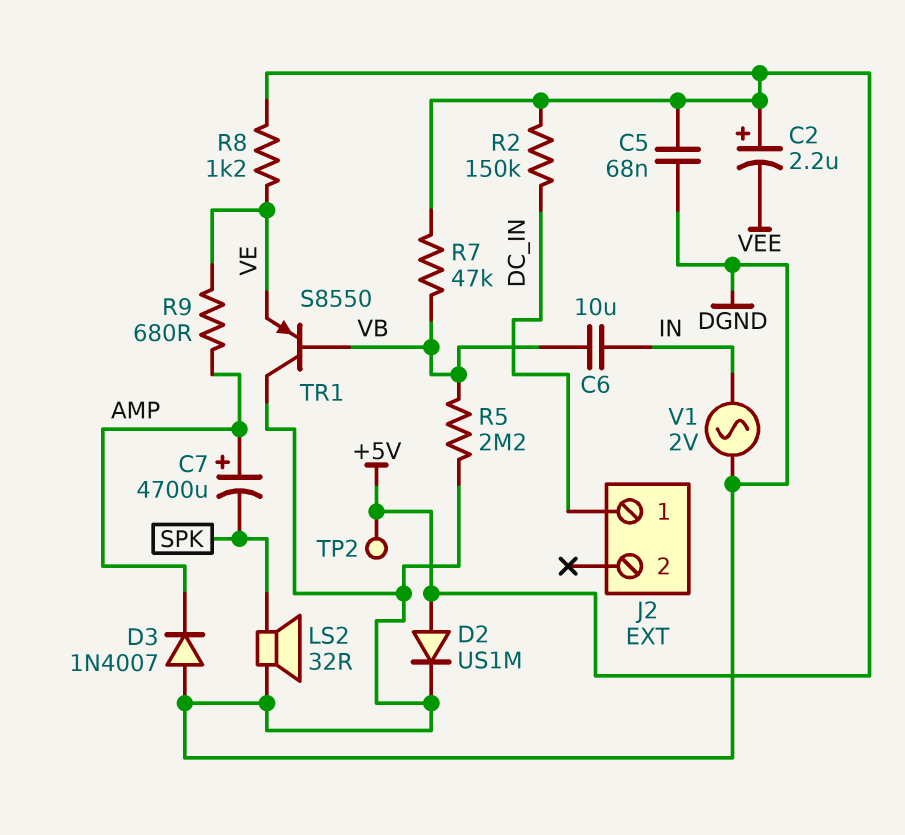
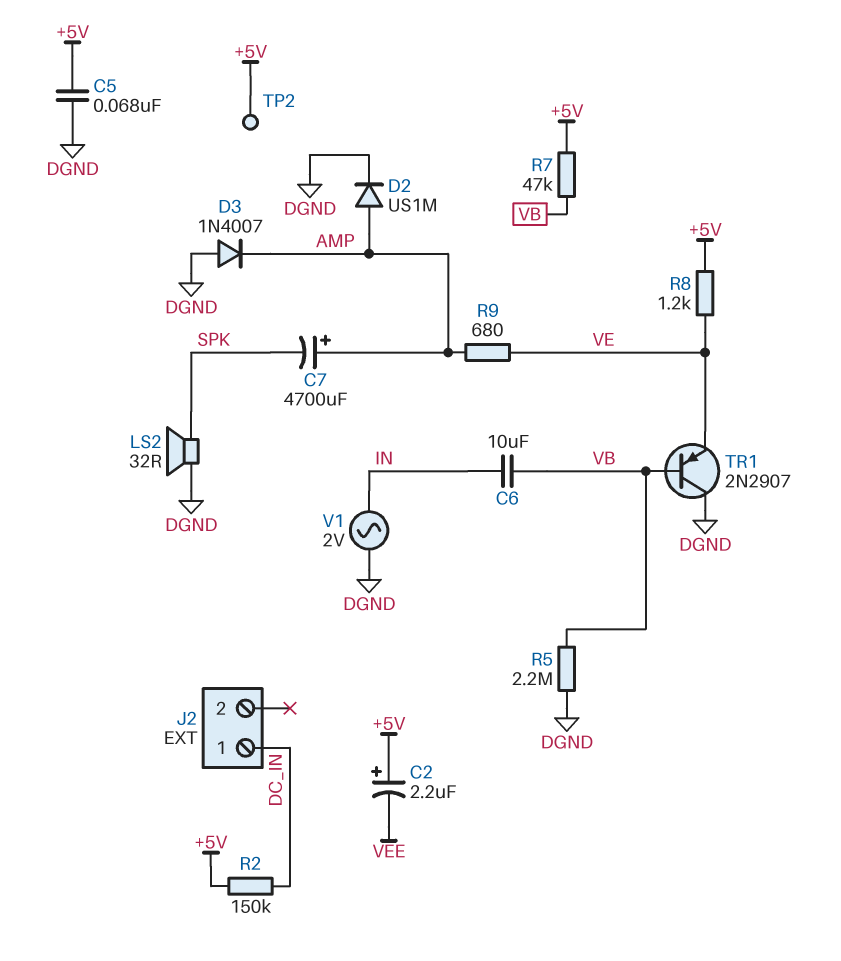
D2: diode US1M (A +5V, K DGND) -> diode US1M (A AMP, K DGND)
TR1: PNP S8550 (B VB, C DGND, E VE) -> PNP 2N2907 (B VB, C DGND, E VE)

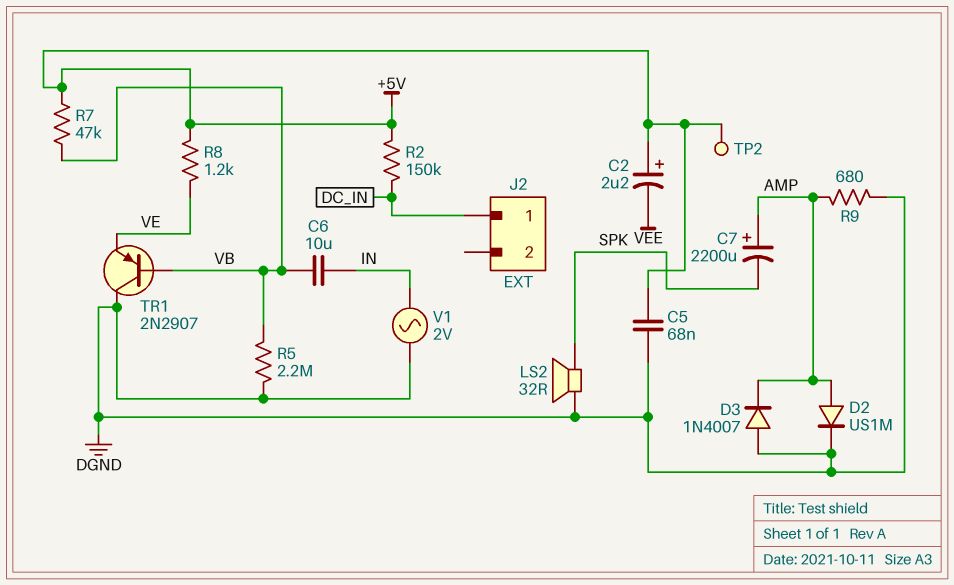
C7: 4700uF (plus AMP, minus SPK) -> 2200uF (plus AMP, minus SPK)
R9: 680 (AMP, VE) -> 680 (AMP, DGND)

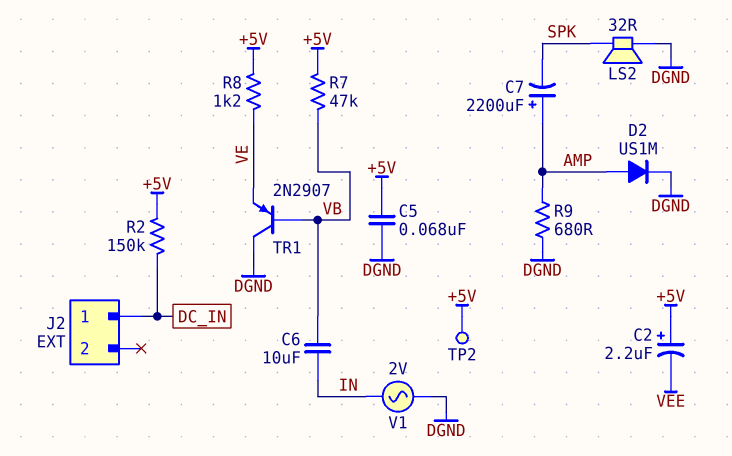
D3: diode 1N4007 (A DGND, K AMP) -> none
R5: 2.2M (DGND, VB) -> none

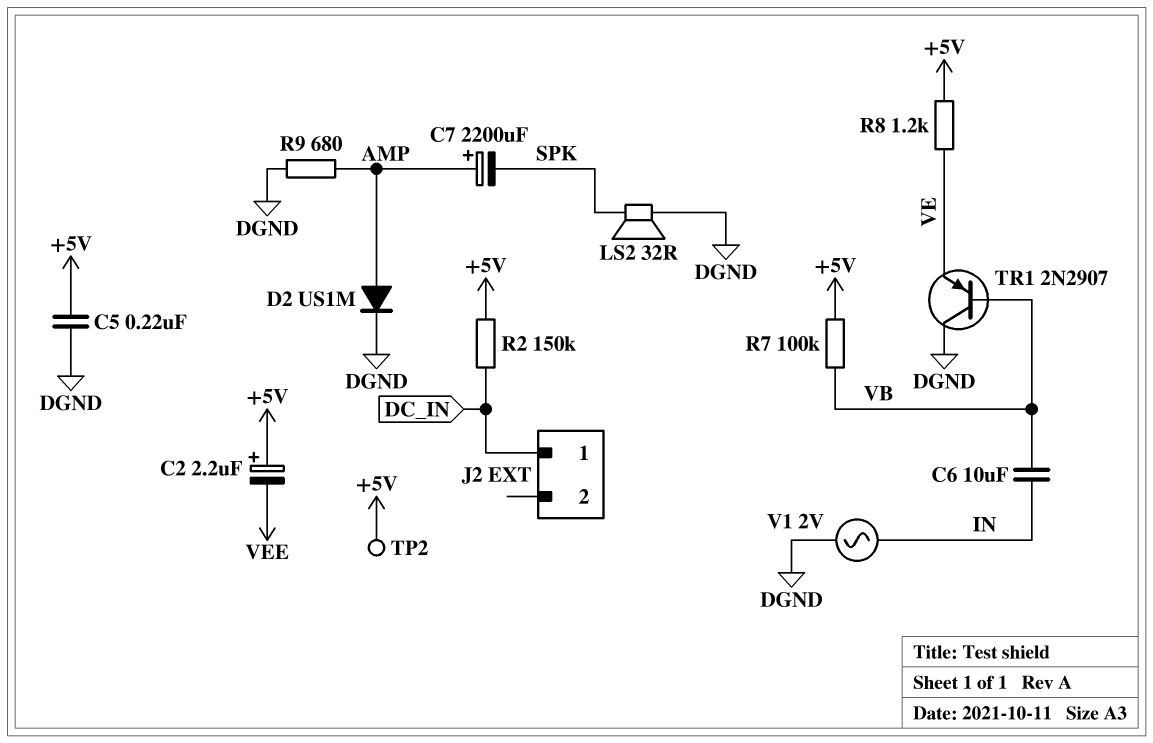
C5: 68nF (+5V, DGND) -> 220nF (+5V, DGND)
R7: 47k (+5V, VB) -> 100k (+5V, VB)

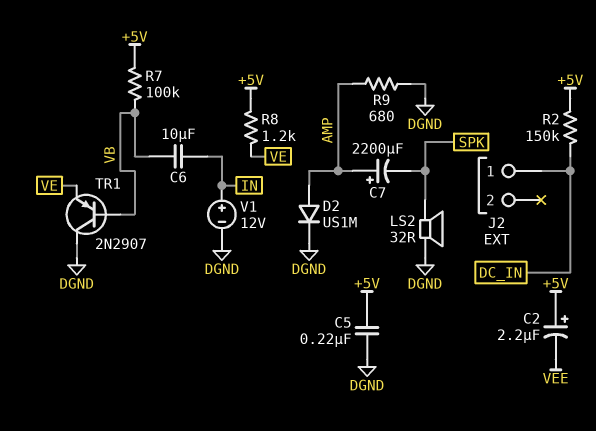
TP2: test point (+5V) -> none
V1: AC 2V (DGND, IN) -> 12V (plus IN, minus DGND)

